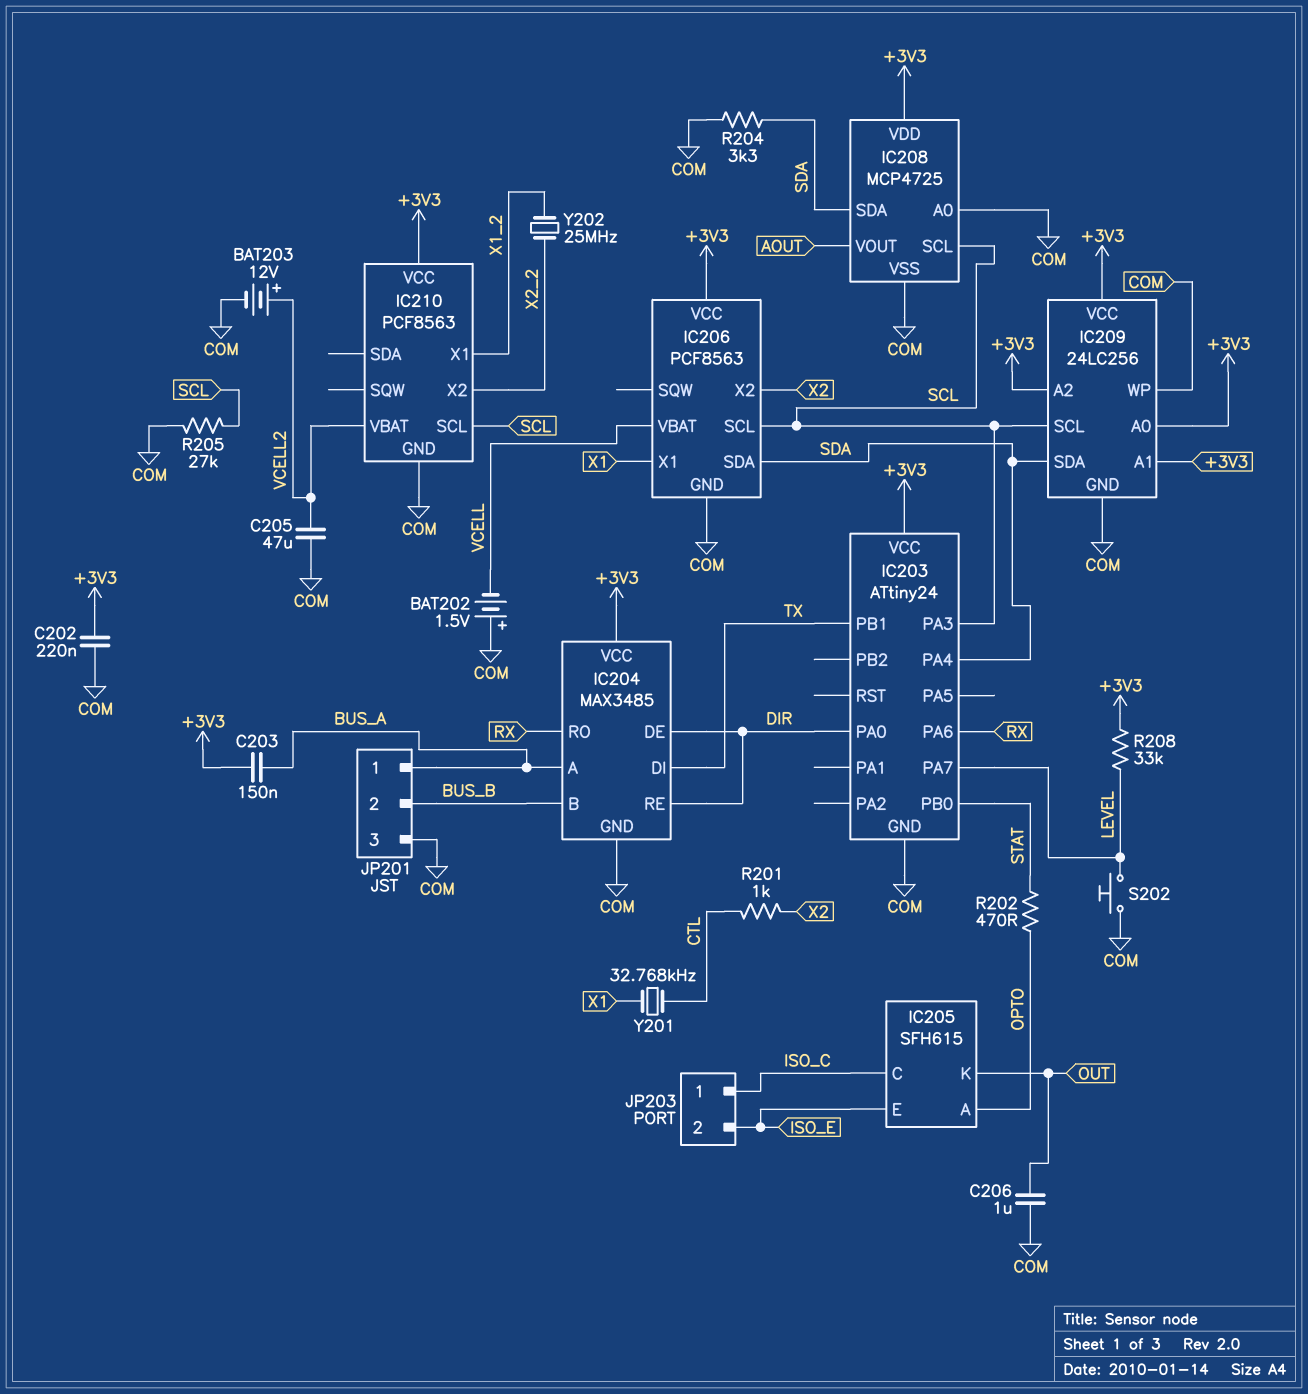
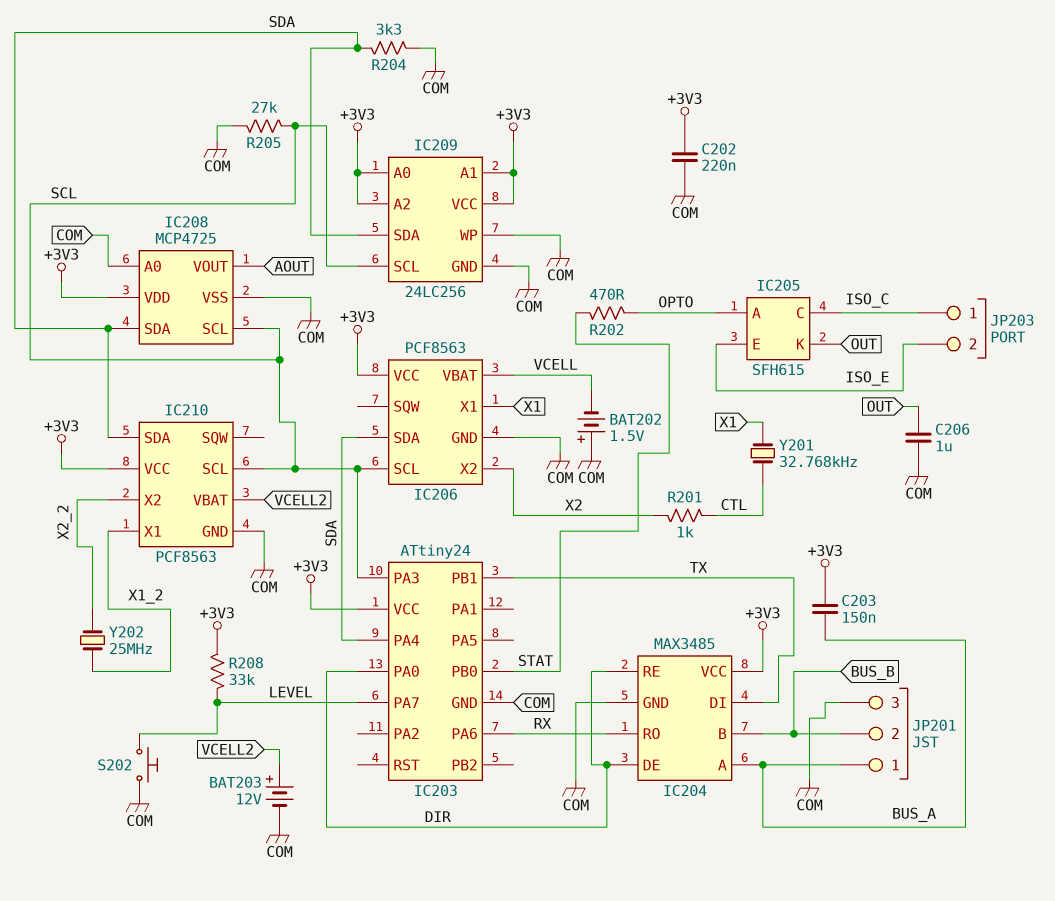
C205: 47uF (COM, VCELL2) -> none
IC210 pin SDA: none -> SDA

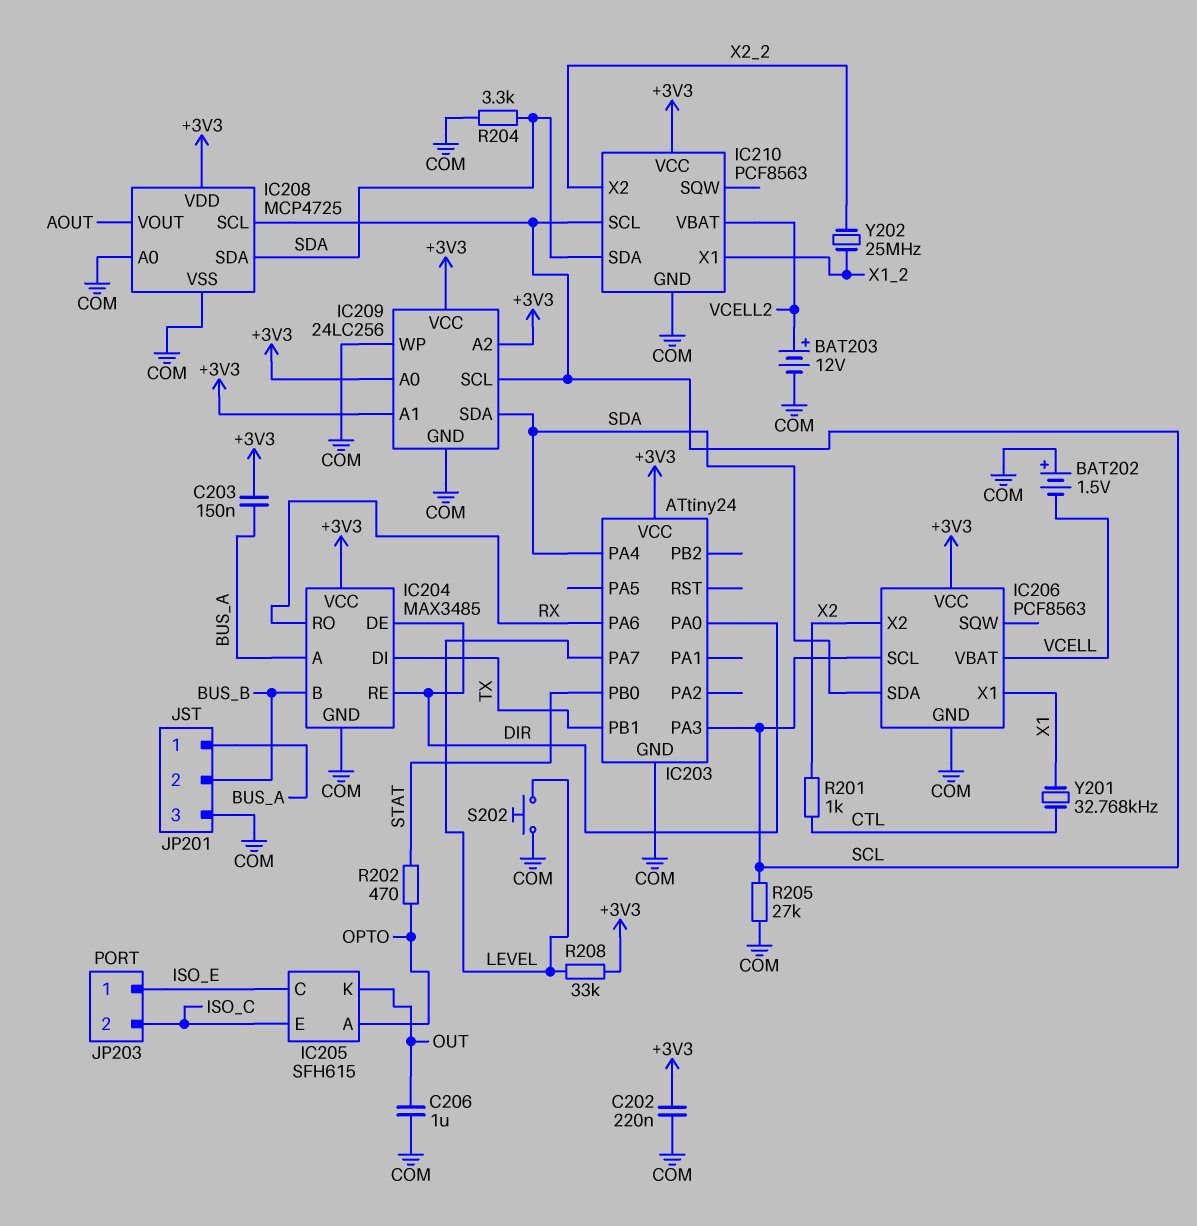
IC205 pin C: ISO_C -> ISO_E
IC205 pin E: ISO_E -> ISO_C
JP203 pin 1: ISO_C -> ISO_E
JP203 pin 2: ISO_E -> ISO_C

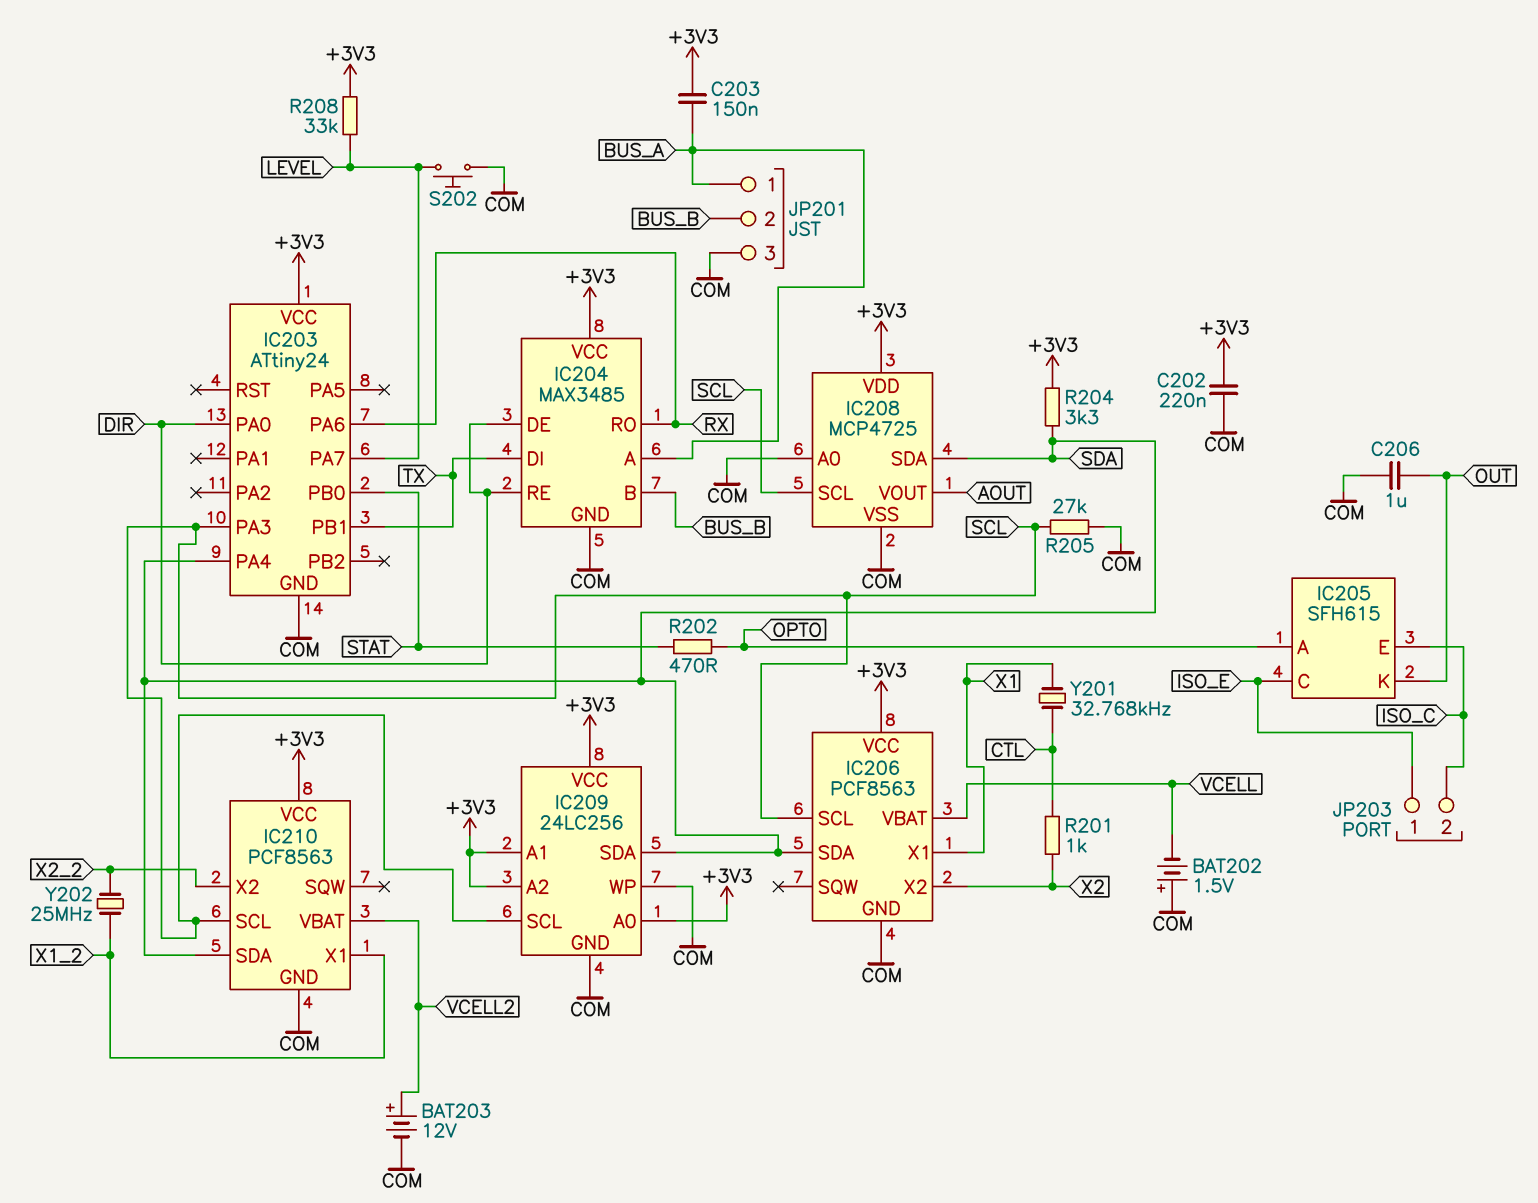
R204: 3.3k (COM, SDA) -> 3.3k (+3V3, SDA)

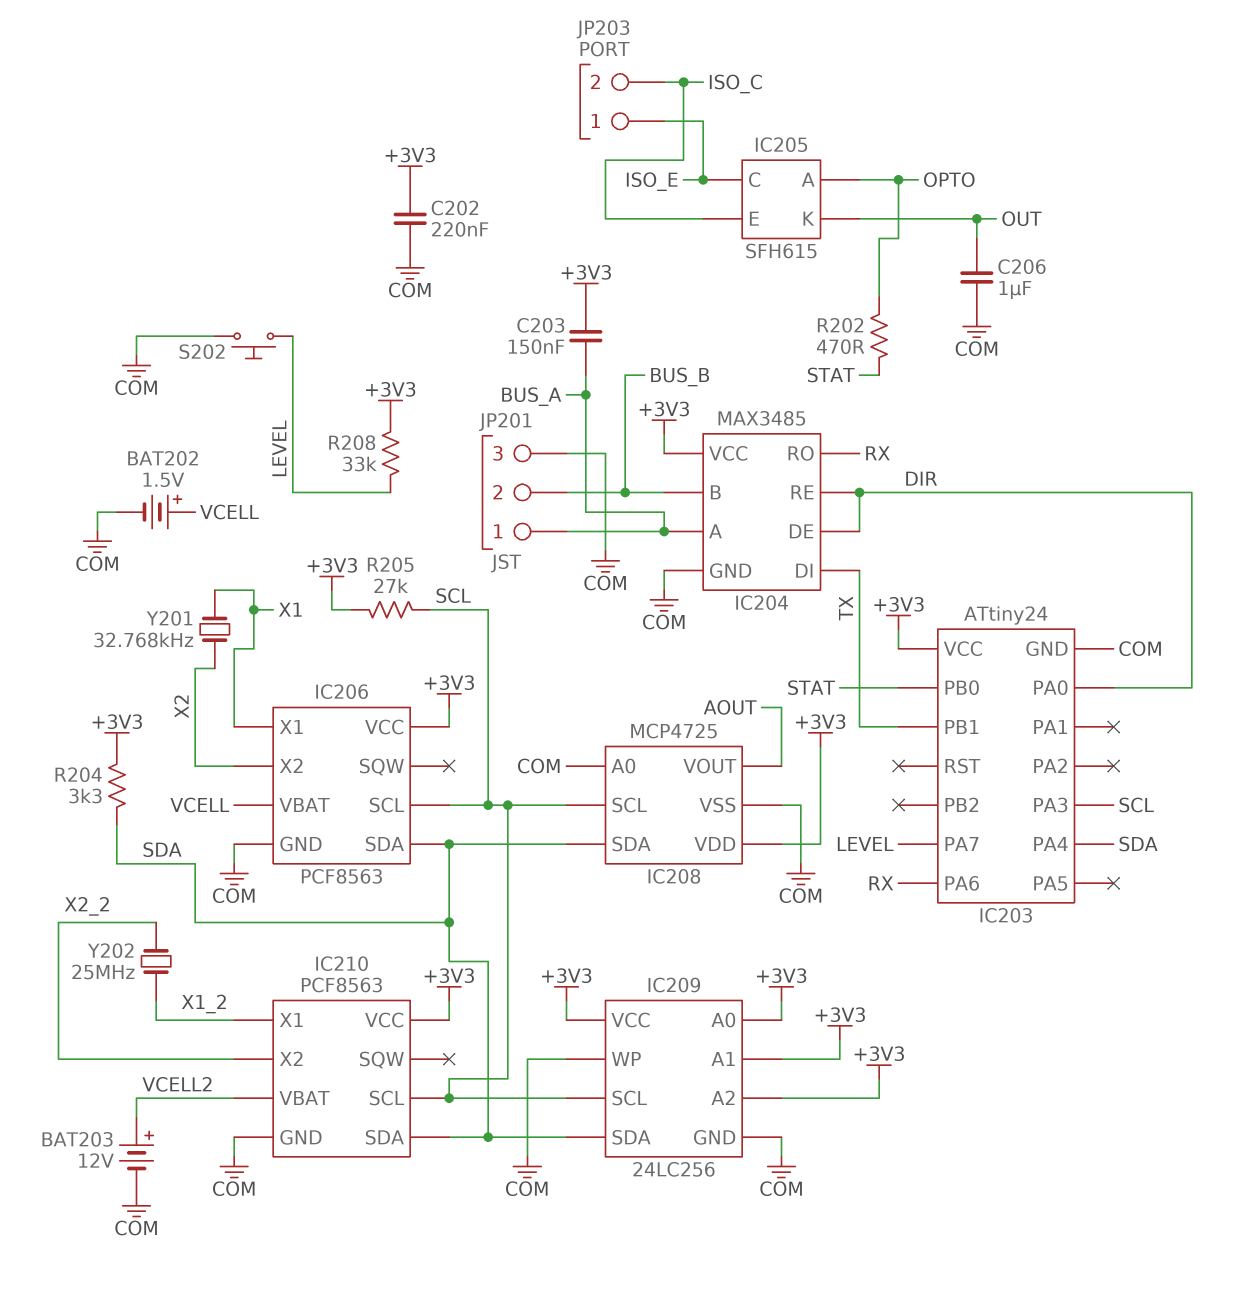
BAT202: 1.5V (plus COM, minus VCELL) -> 1.5V (plus VCELL, minus COM)
R201: 1k (CTL, X2) -> none
R205: 27k (COM, SCL) -> 27k (+3V3, SCL)
Y201: 32.768kHz (CTL, X1) -> 32.768kHz (X1, X2)

